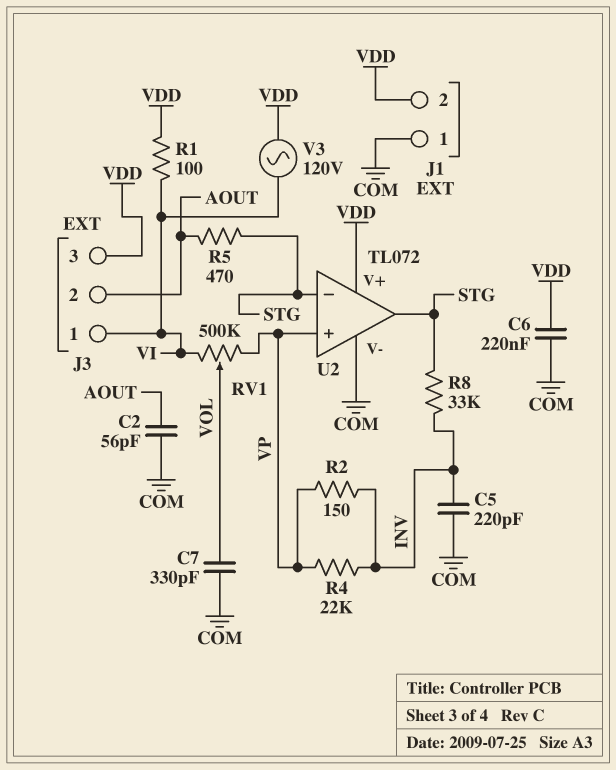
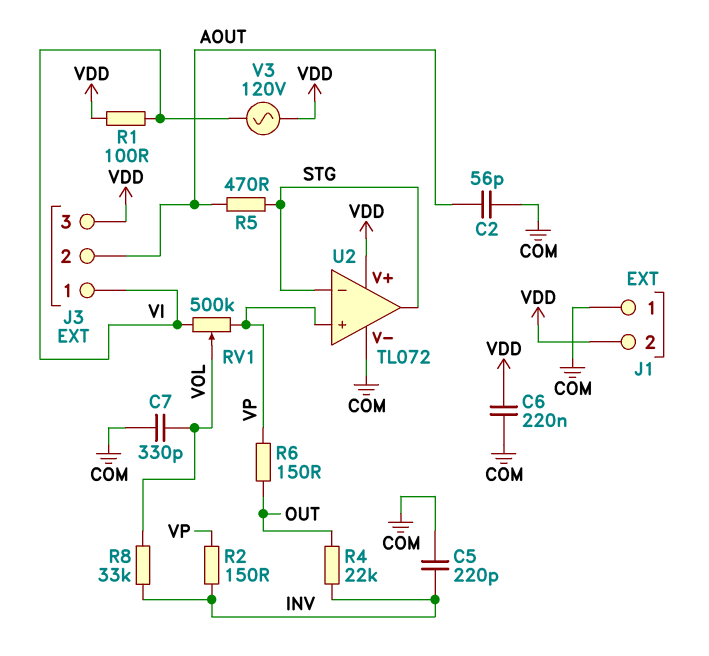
R4: 22k (INV, VP) -> 22k (INV, OUT)
R6: none -> 150 (OUT, VP)
R8: 33k (INV, STG) -> 33k (INV, VOL)

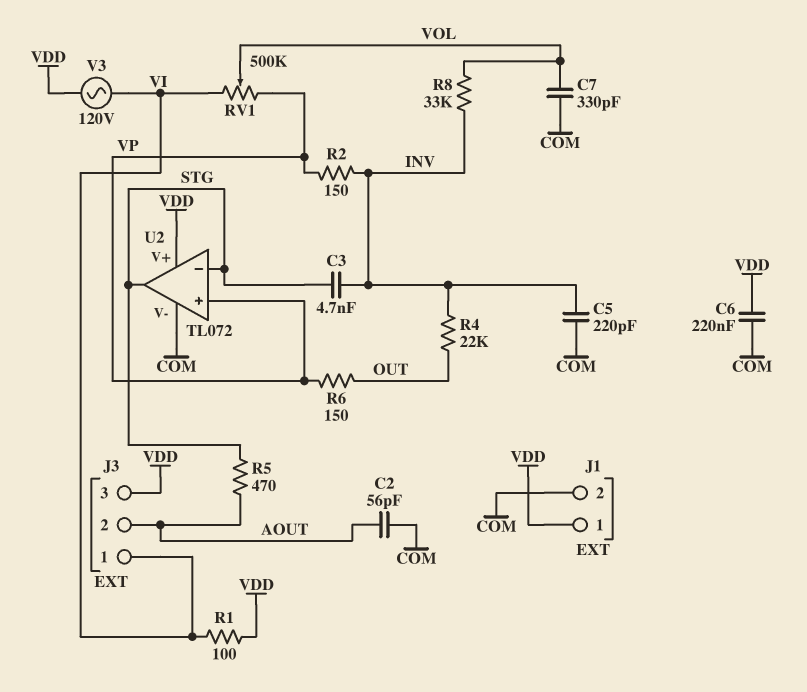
C3: none -> 4.7nF (INV, STG)
J1 pin 1: COM -> VDD
J1 pin 2: VDD -> COM

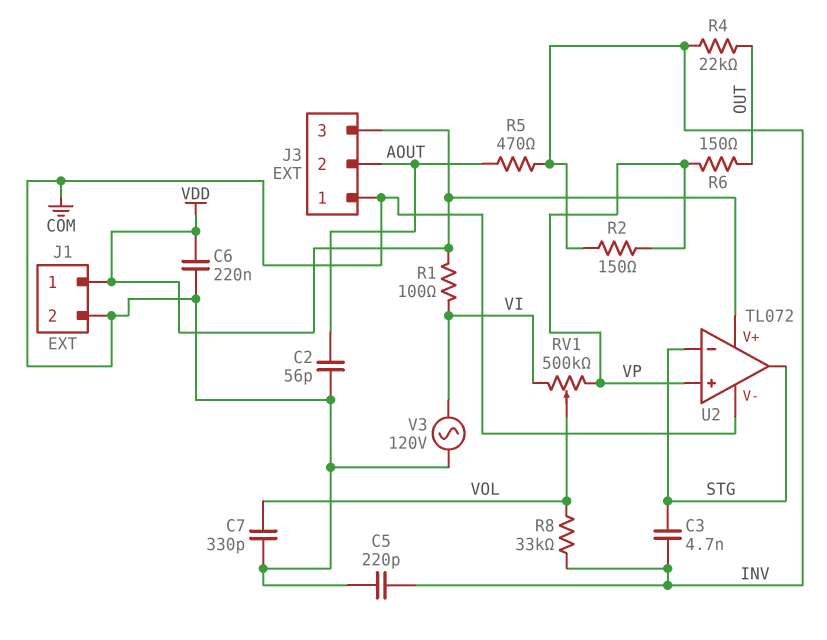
J3 pin 1: VI -> COM
R5: 470 (AOUT, STG) -> 470 (AOUT, INV)
V3: AC 120V (VDD, VI) -> AC 120V (COM, VI)

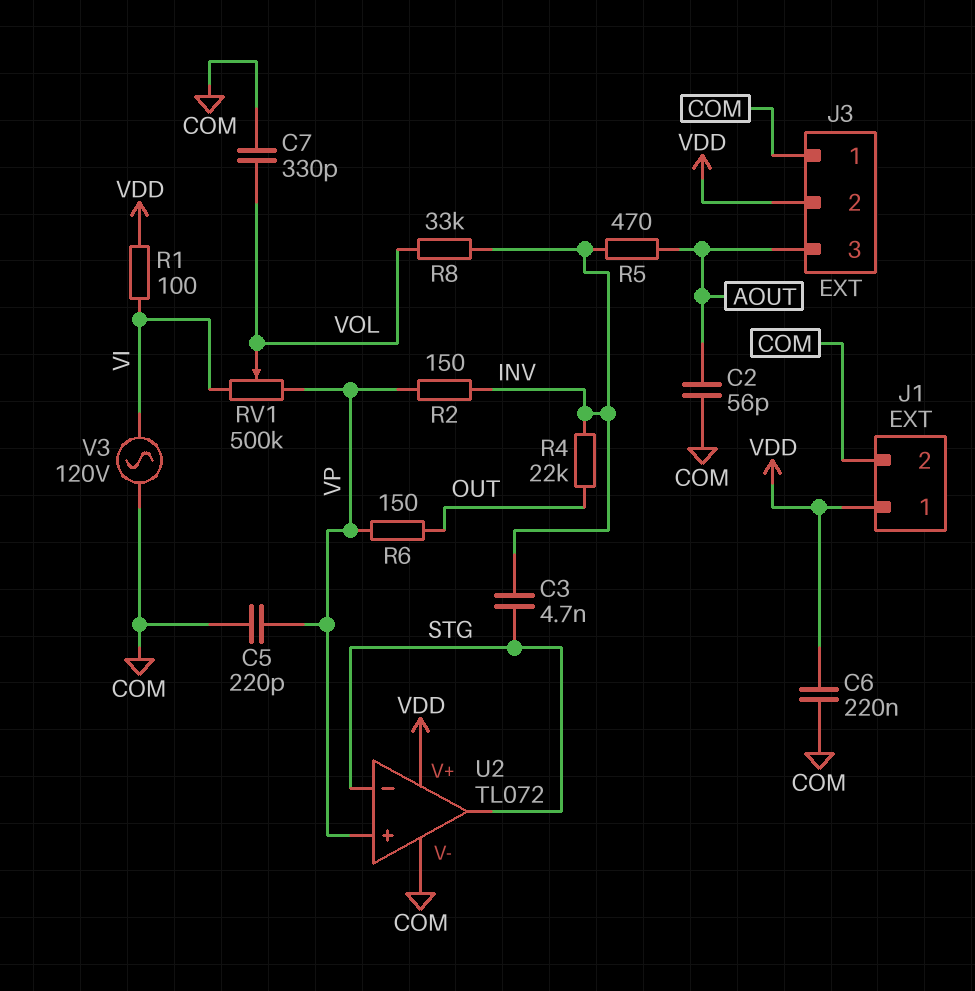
C5: 220pF (COM, INV) -> 220pF (COM, VP)
J3 pin 2: AOUT -> VDD
J3 pin 3: VDD -> AOUT

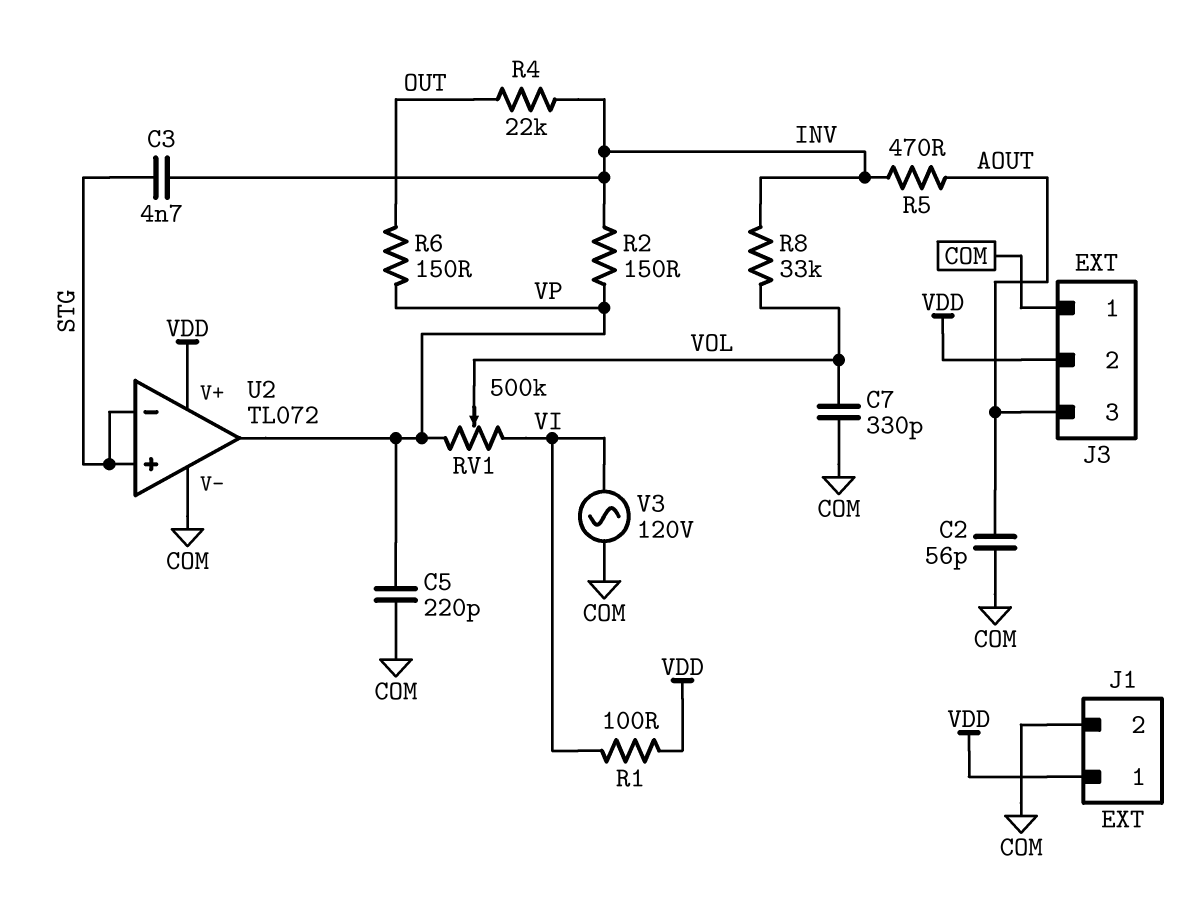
C6: 220nF (COM, VDD) -> none
U2 pin in+: VP -> STG
U2 pin out: STG -> VP

